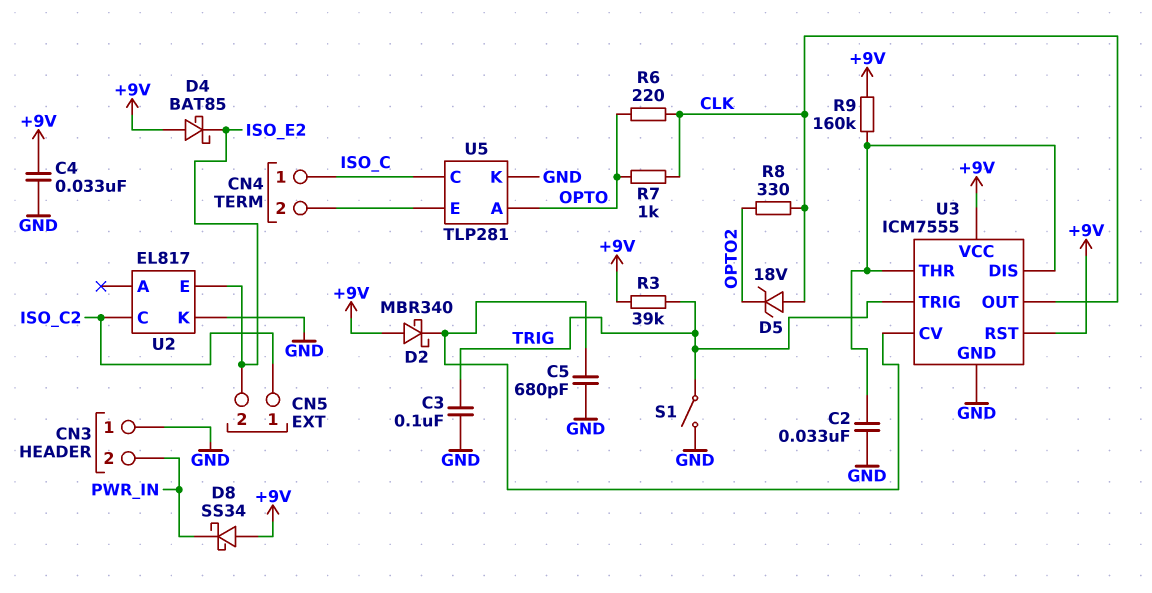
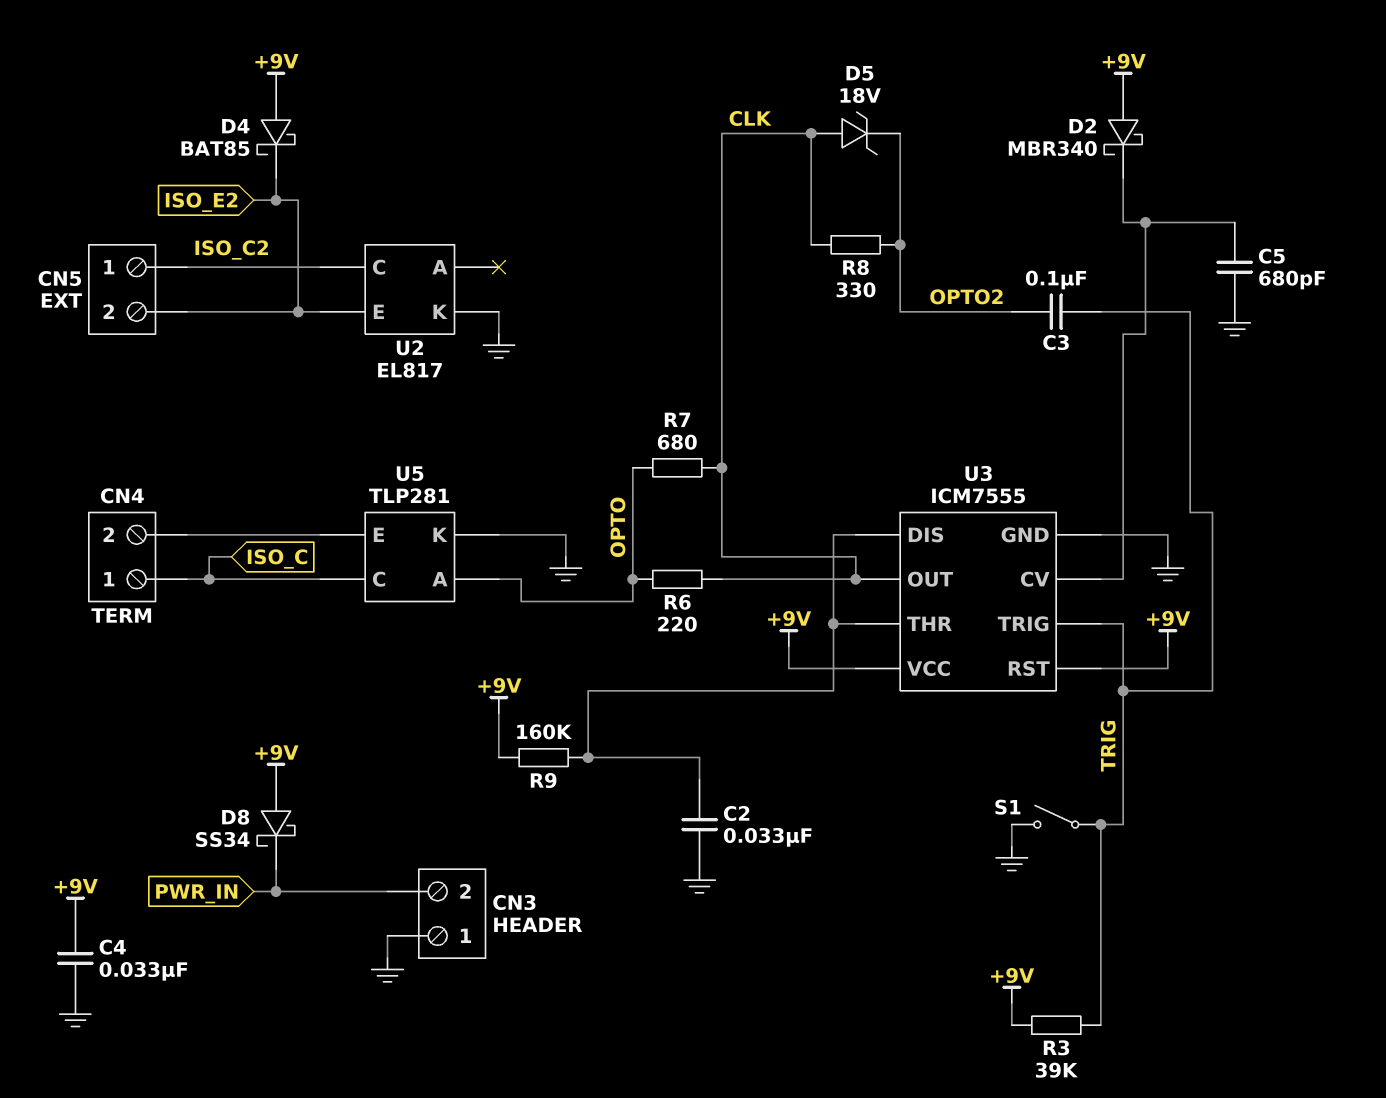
C3: 100nF (GND, TRIG) -> 100nF (OPTO2, TRIG)
R7: 1k (CLK, OPTO) -> 680 (CLK, OPTO)

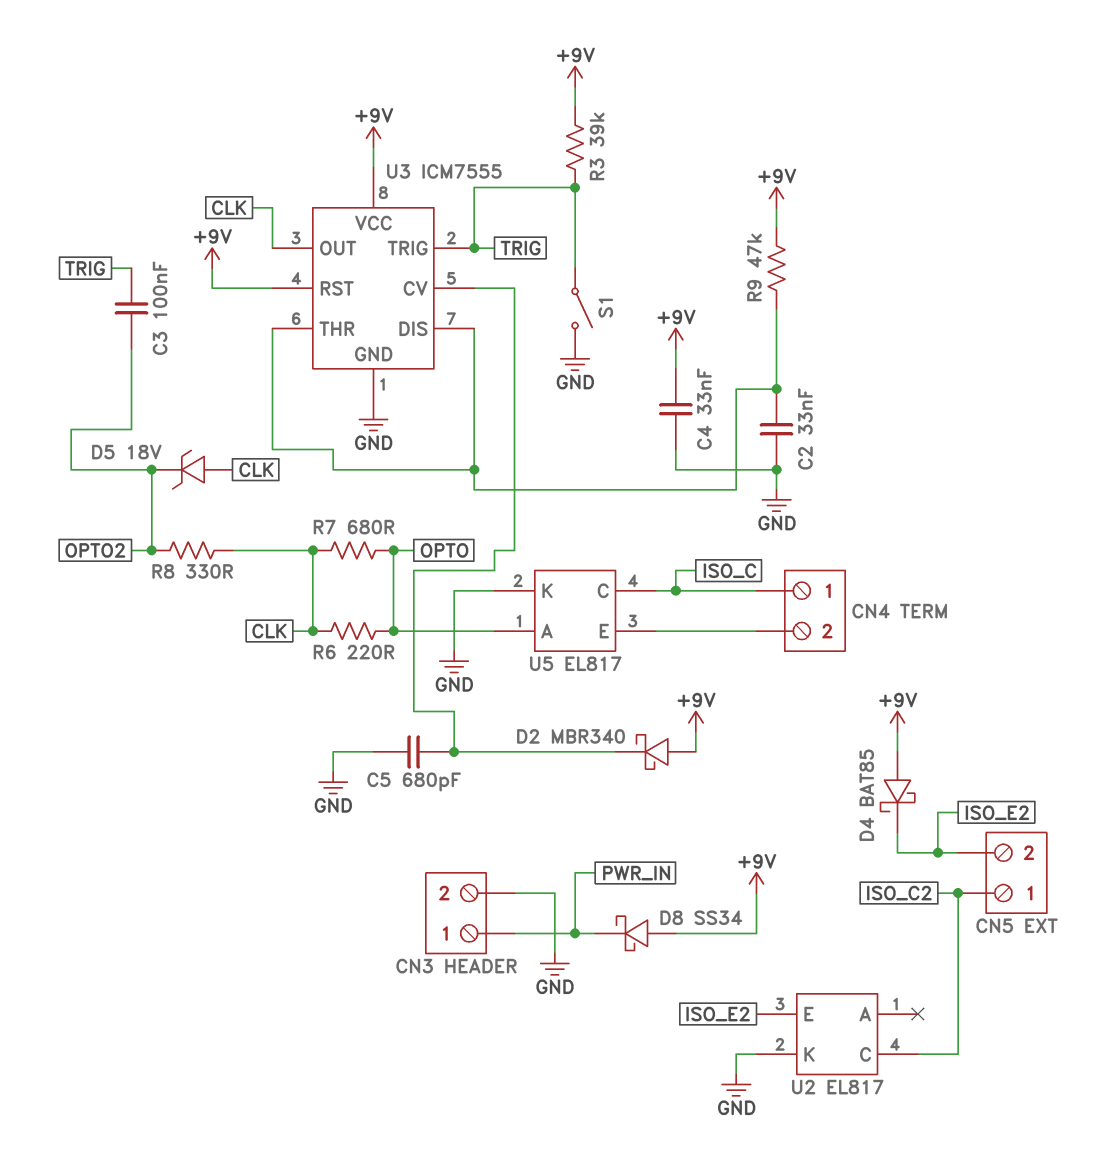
CN3 pin 1: GND -> PWR_IN
CN3 pin 2: PWR_IN -> GND
R9: 160k (+9V, U3/DIS) -> 47k (+9V, U3/DIS)
U5: TLP281 -> EL817

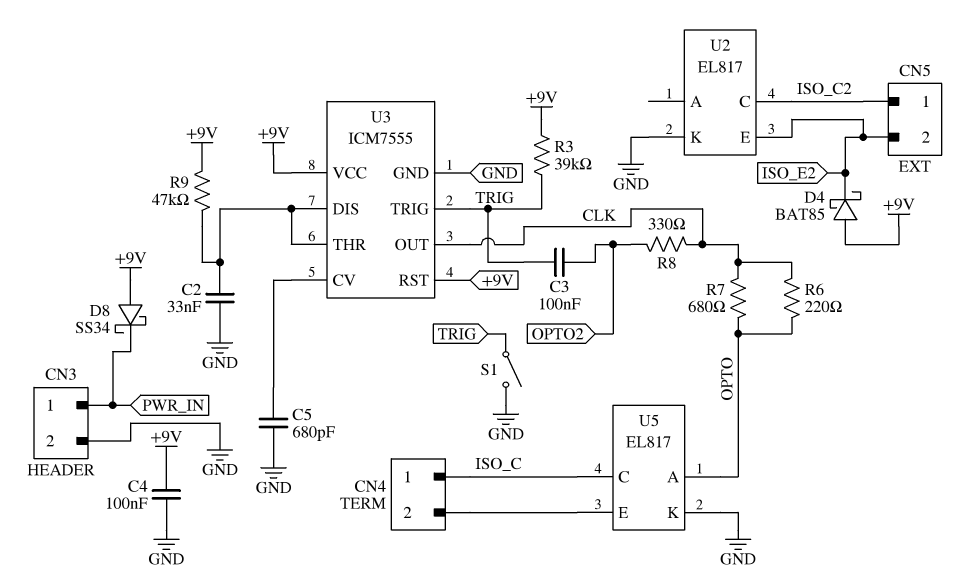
C4: 33nF (+9V, GND) -> 100nF (+9V, GND)
D2: schottky MBR340 (A +9V, K U3/CV) -> none
D5: zener 18V (A CLK, K OPTO2) -> none

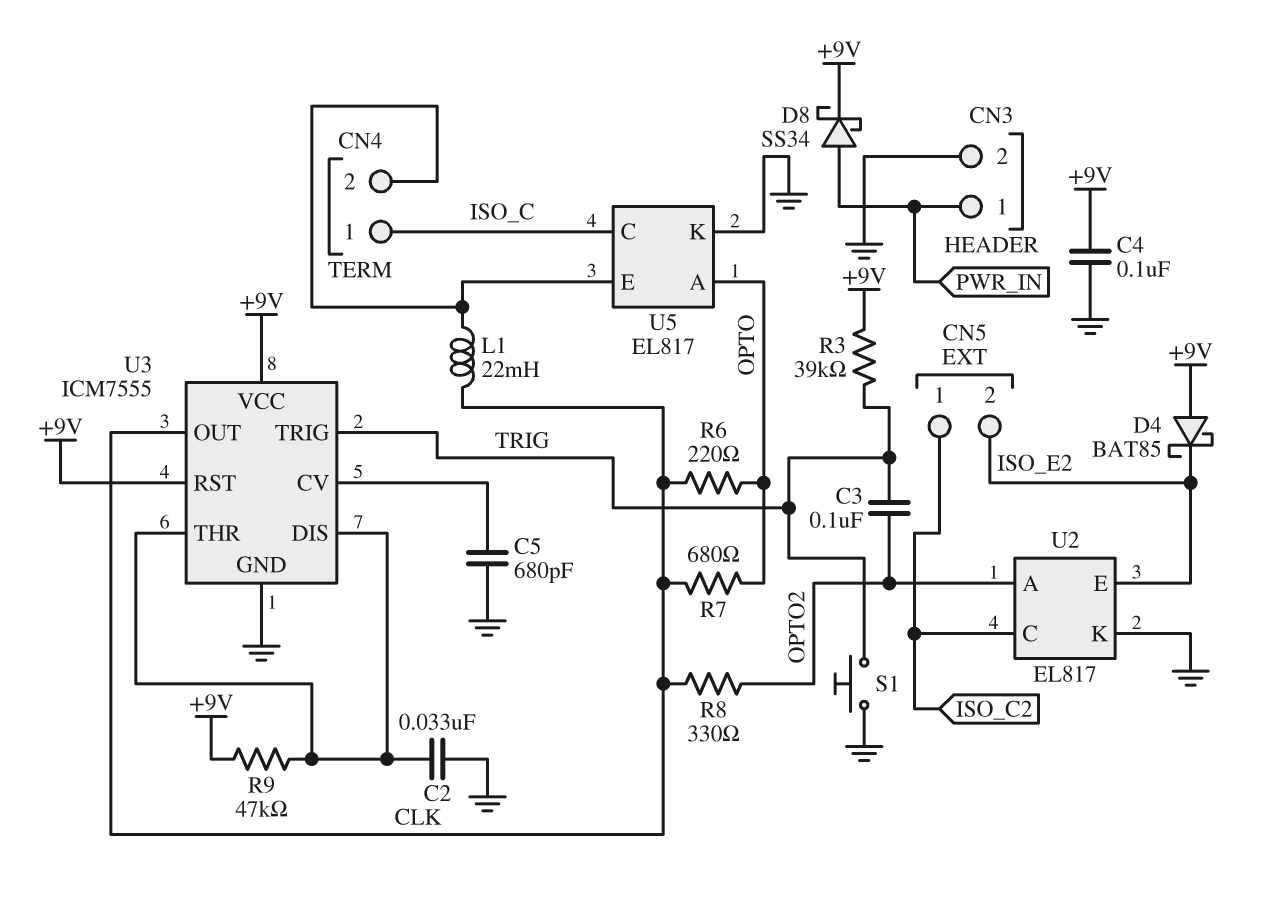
D8: schottky SS34 (A +9V, K PWR_IN) -> schottky SS34 (A PWR_IN, K +9V)
L1: none -> 22mH (CLK, CN4/2)
S1: switch (GND, TRIG) -> button (GND, TRIG)
U2 pin A: none -> OPTO2

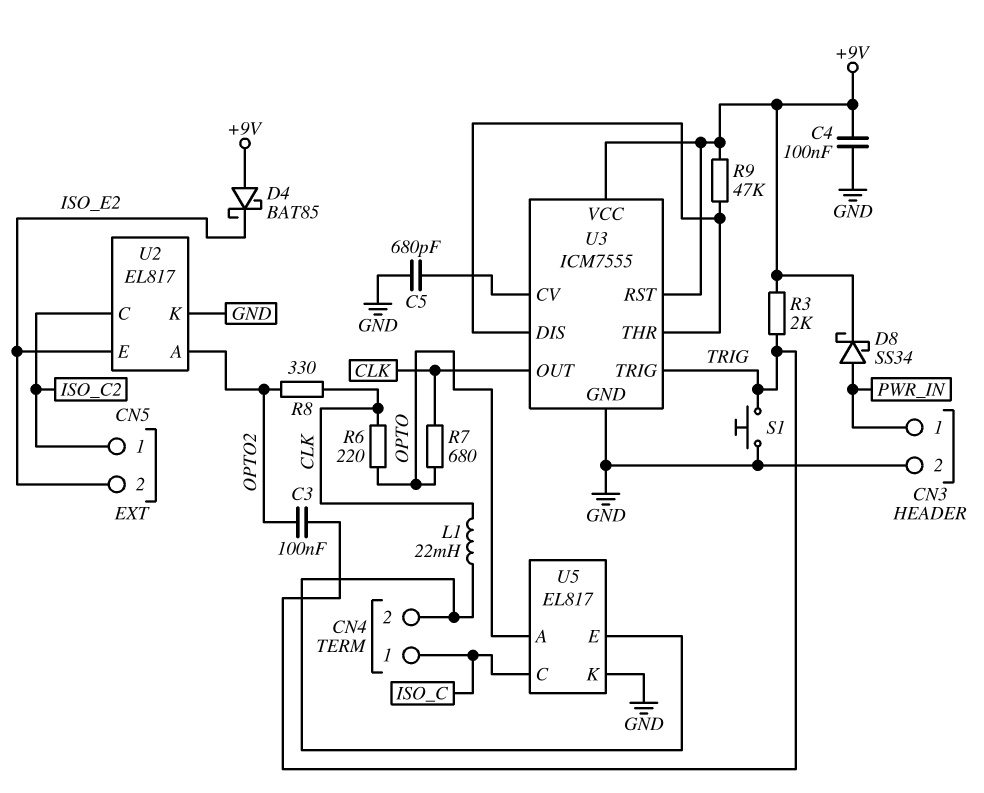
C2: 33nF (GND, U3/DIS) -> none
R3: 39k (+9V, TRIG) -> 2k (+9V, TRIG)

